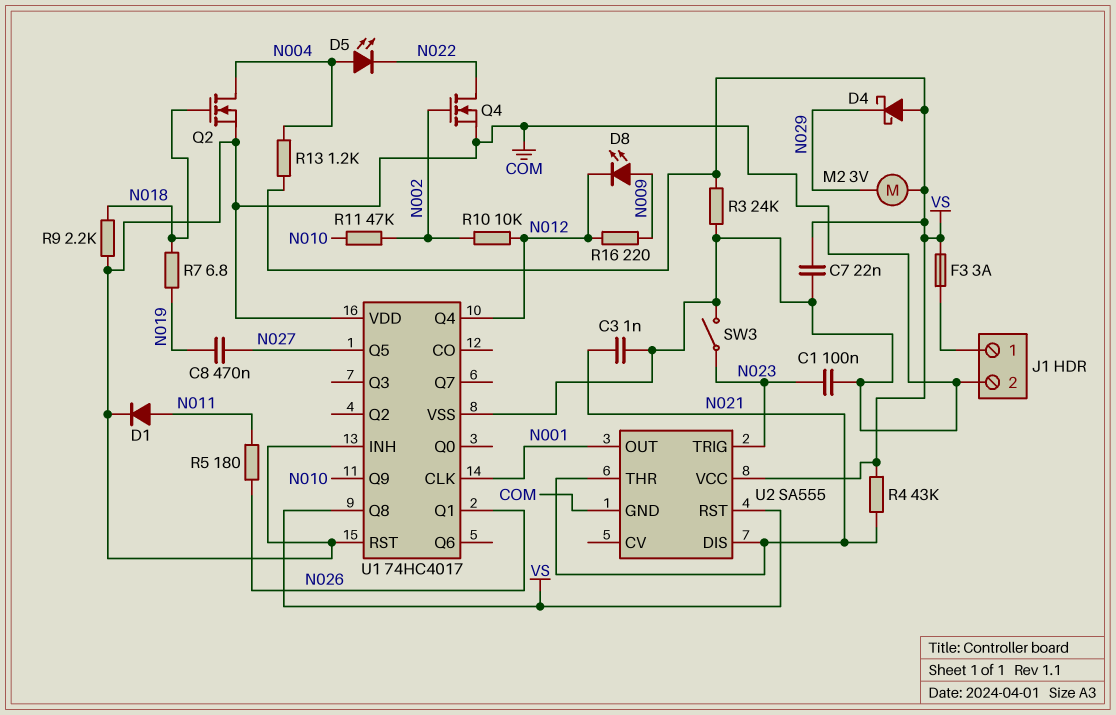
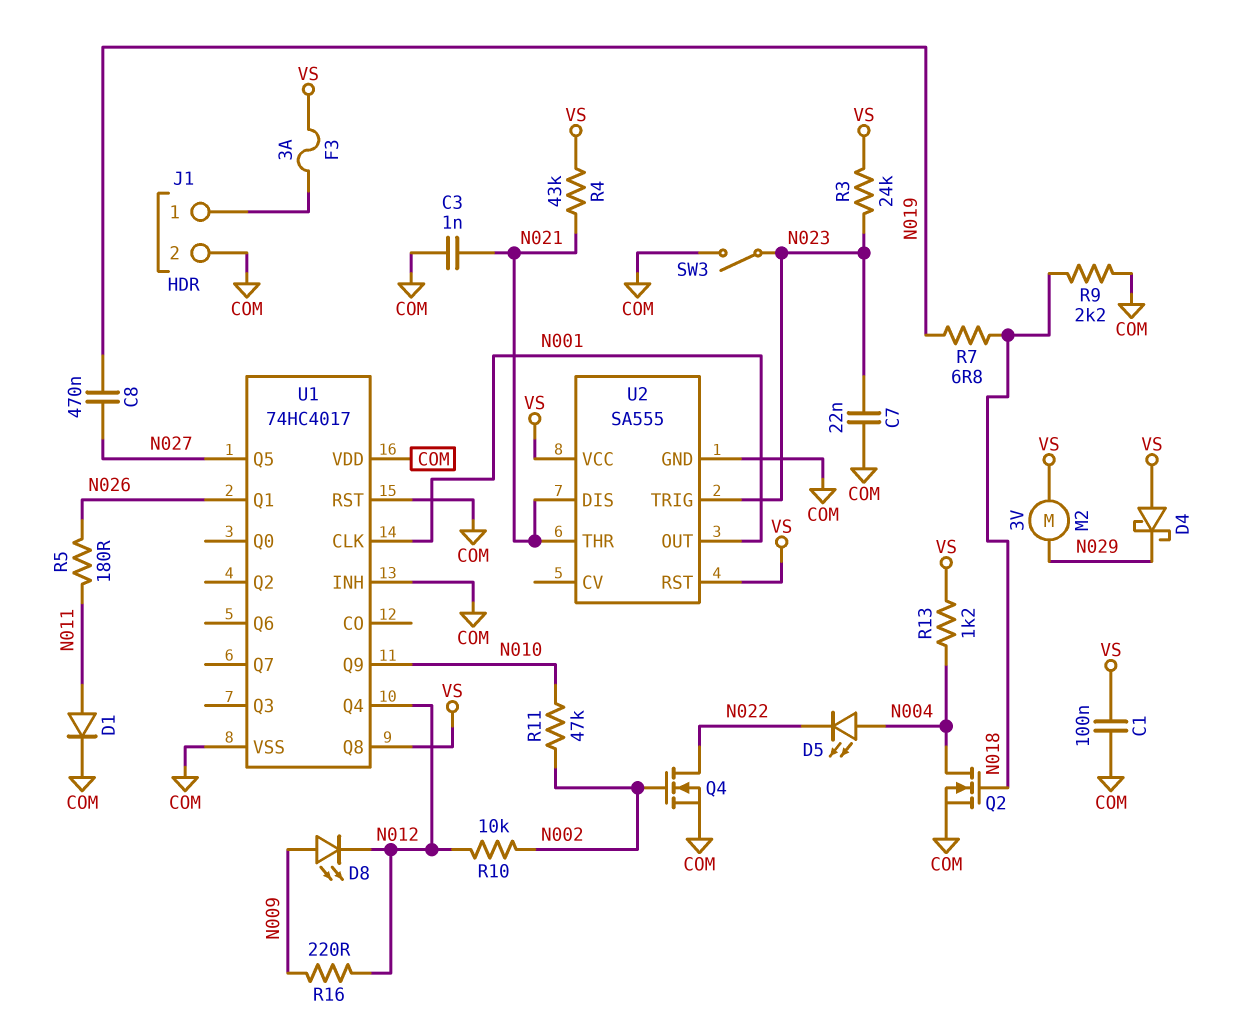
C1: 100nF (COM, N023) -> 100nF (COM, VS)
C7: 22nF (COM, VS) -> 22nF (COM, N023)
R3: 24k (COM, VS) -> 24k (N023, VS)

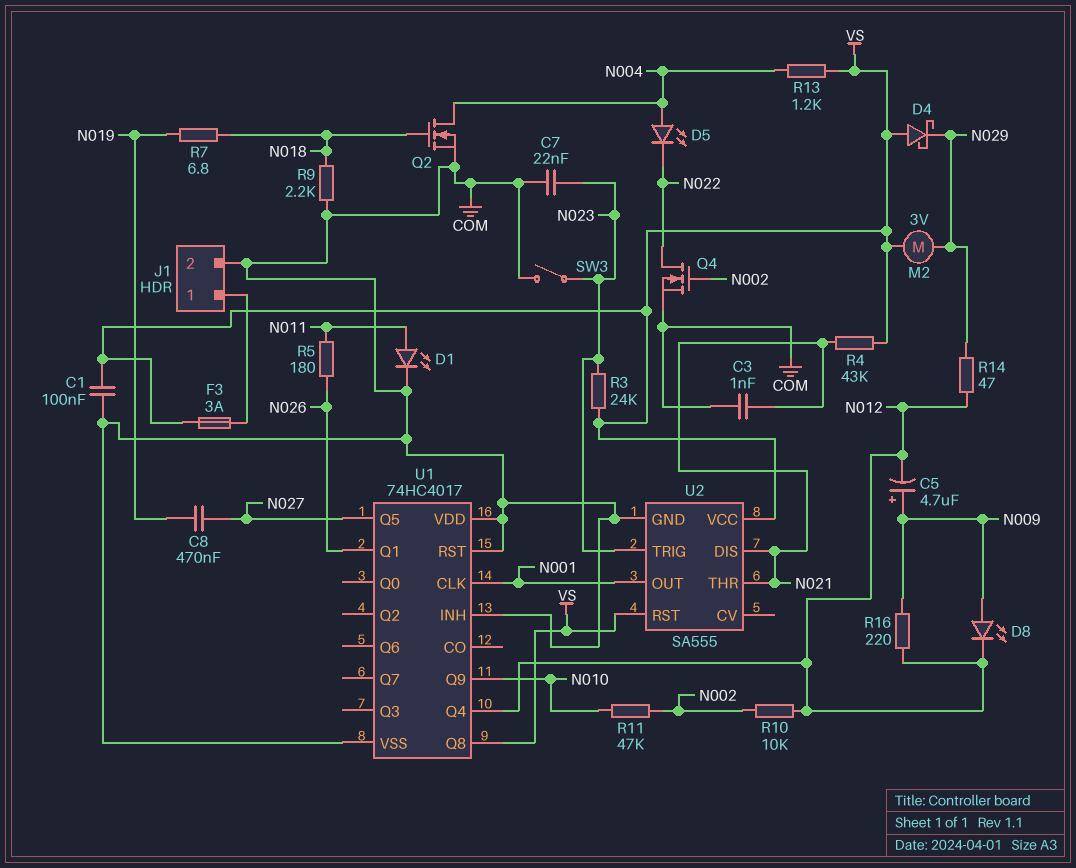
C5: none -> 4.7uF (plus N009, minus N012)
D1: diode (A N011, K COM) -> LED (A N011, K COM)
R14: none -> 47 (N012, N029)

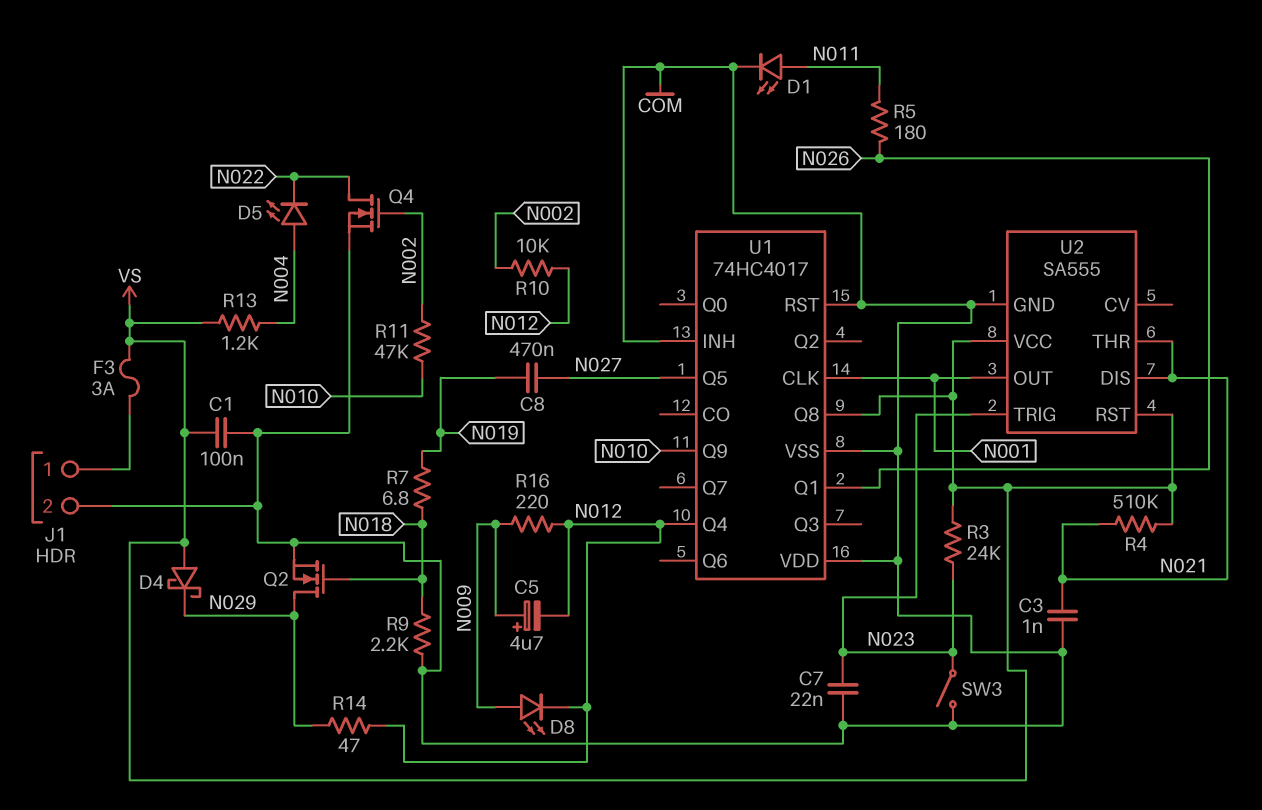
M2: motor 3V (N029, VS) -> none
Q2: NMOS (G N018, D N004, S COM) -> NMOS (G N018, D N029, S COM)
R4: 43k (N021, VS) -> 510k (N021, VS)

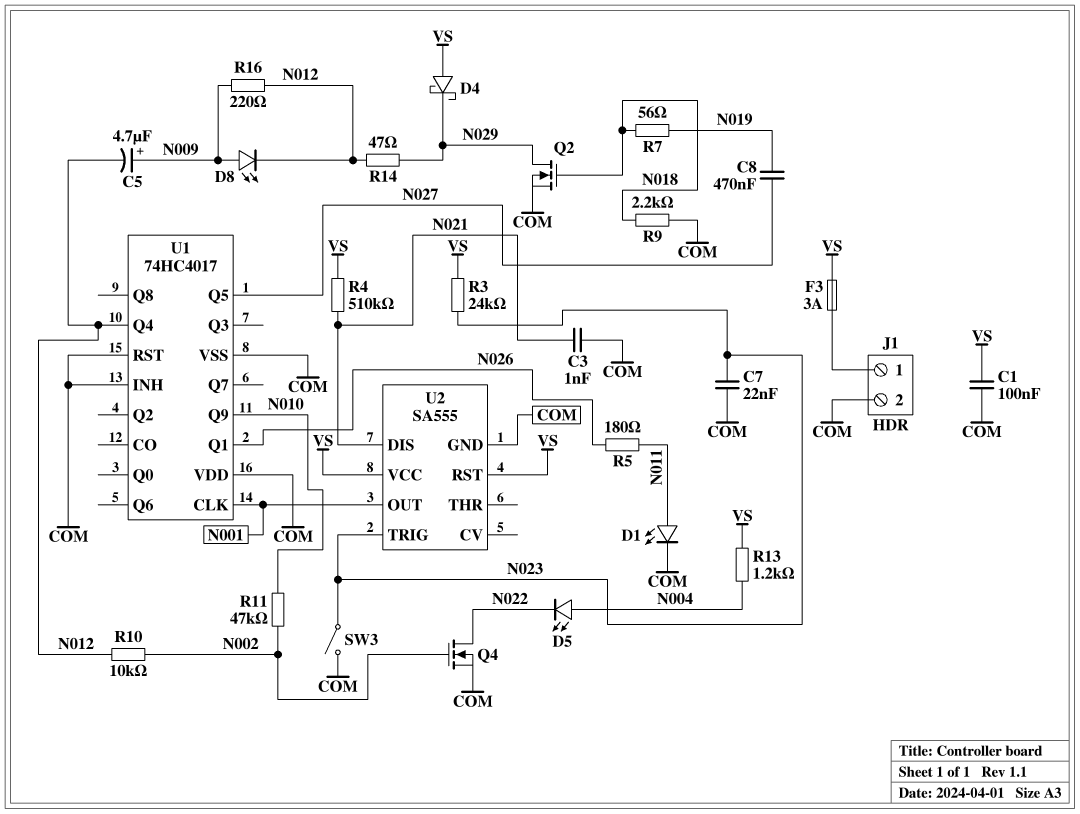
R7: 6.8 (N018, N019) -> 56 (N018, N019)
U1 pin Q8: VS -> none
U2 pin THR: N021 -> none

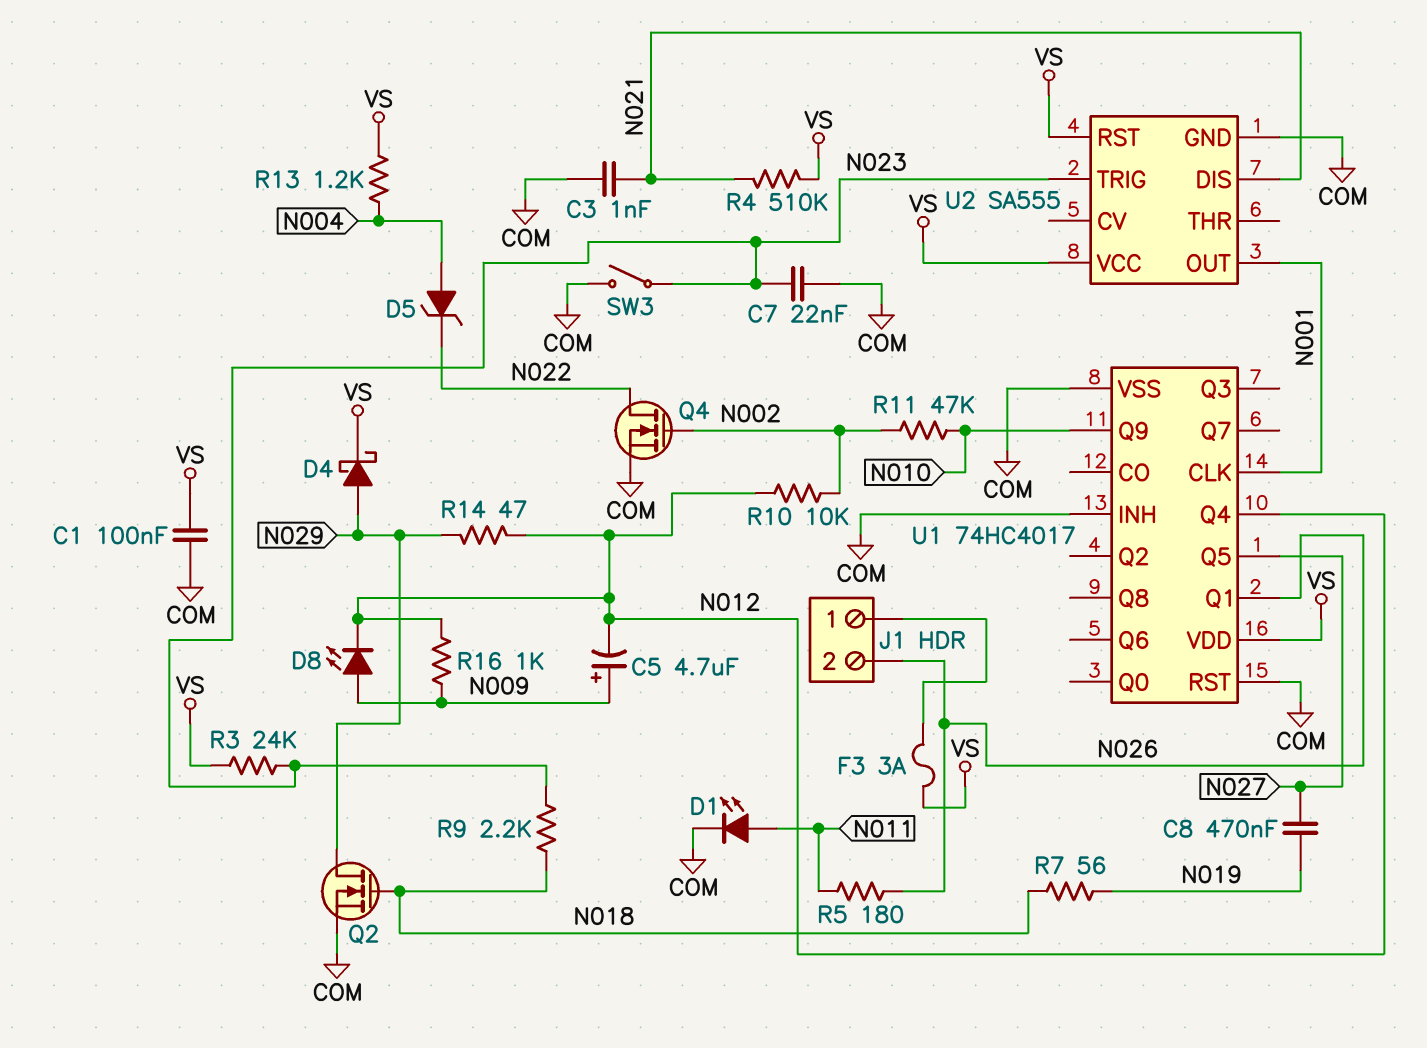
D4: schottky (A VS, K N029) -> schottky (A N029, K VS)
D5: LED (A N004, K N022) -> zener (A N004, K N022)
J1 pin 2: COM -> N026
R9: 2.2k (COM, N018) -> 2.2k (N018, N023)
R16: 220 (N009, N012) -> 1k (N009, N012)
U1 pin VDD: COM -> VS

